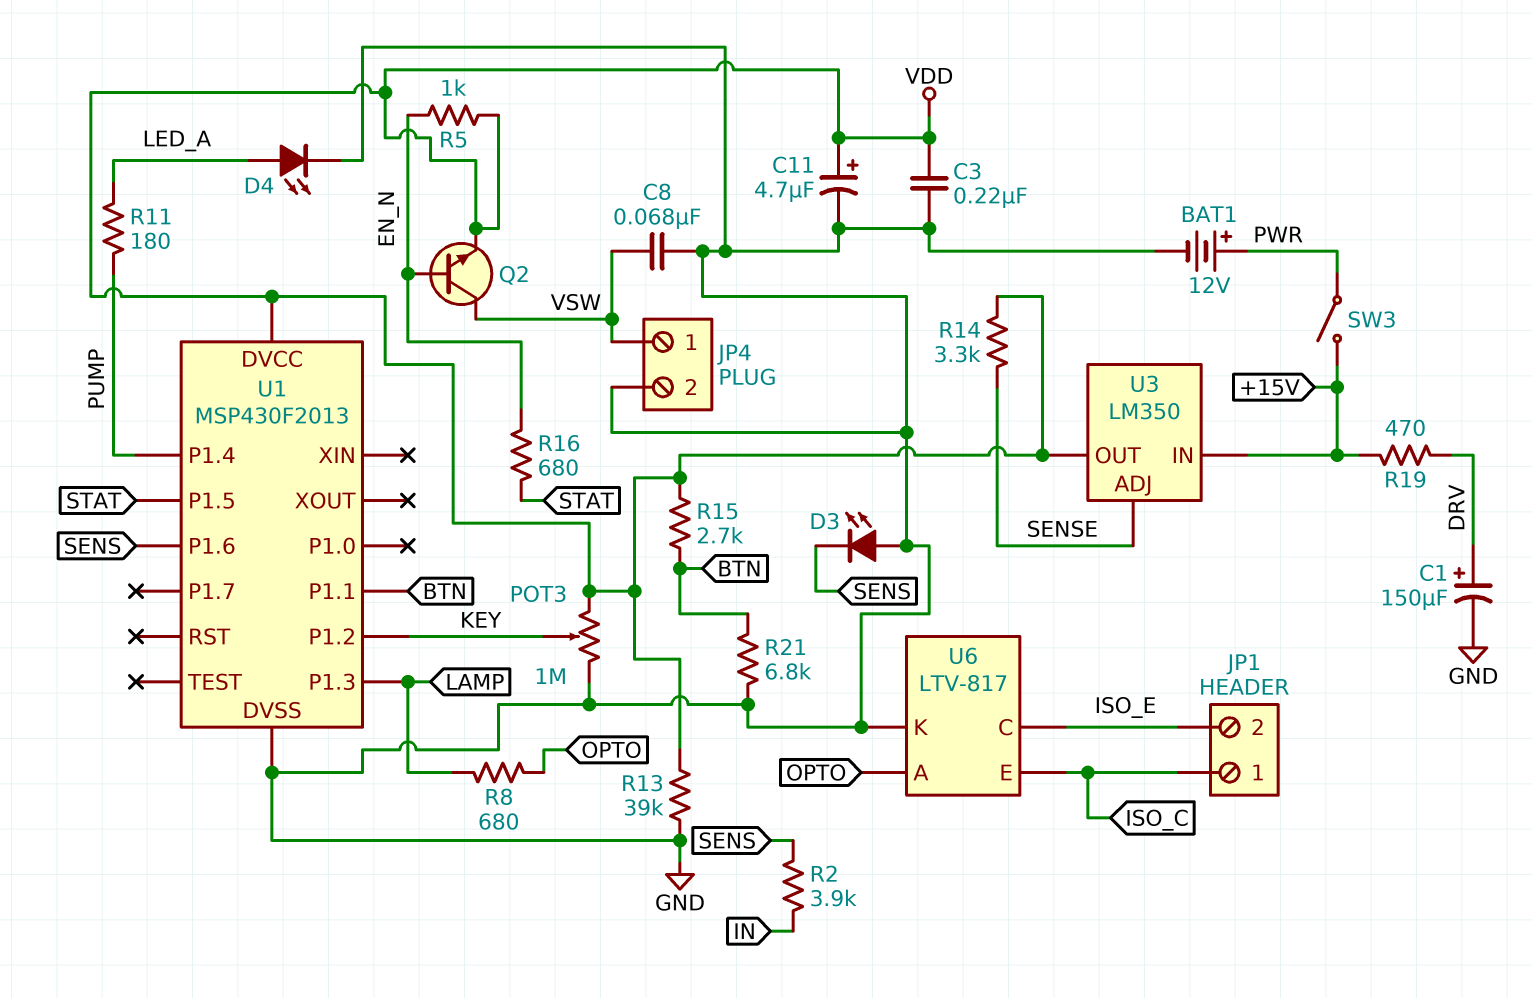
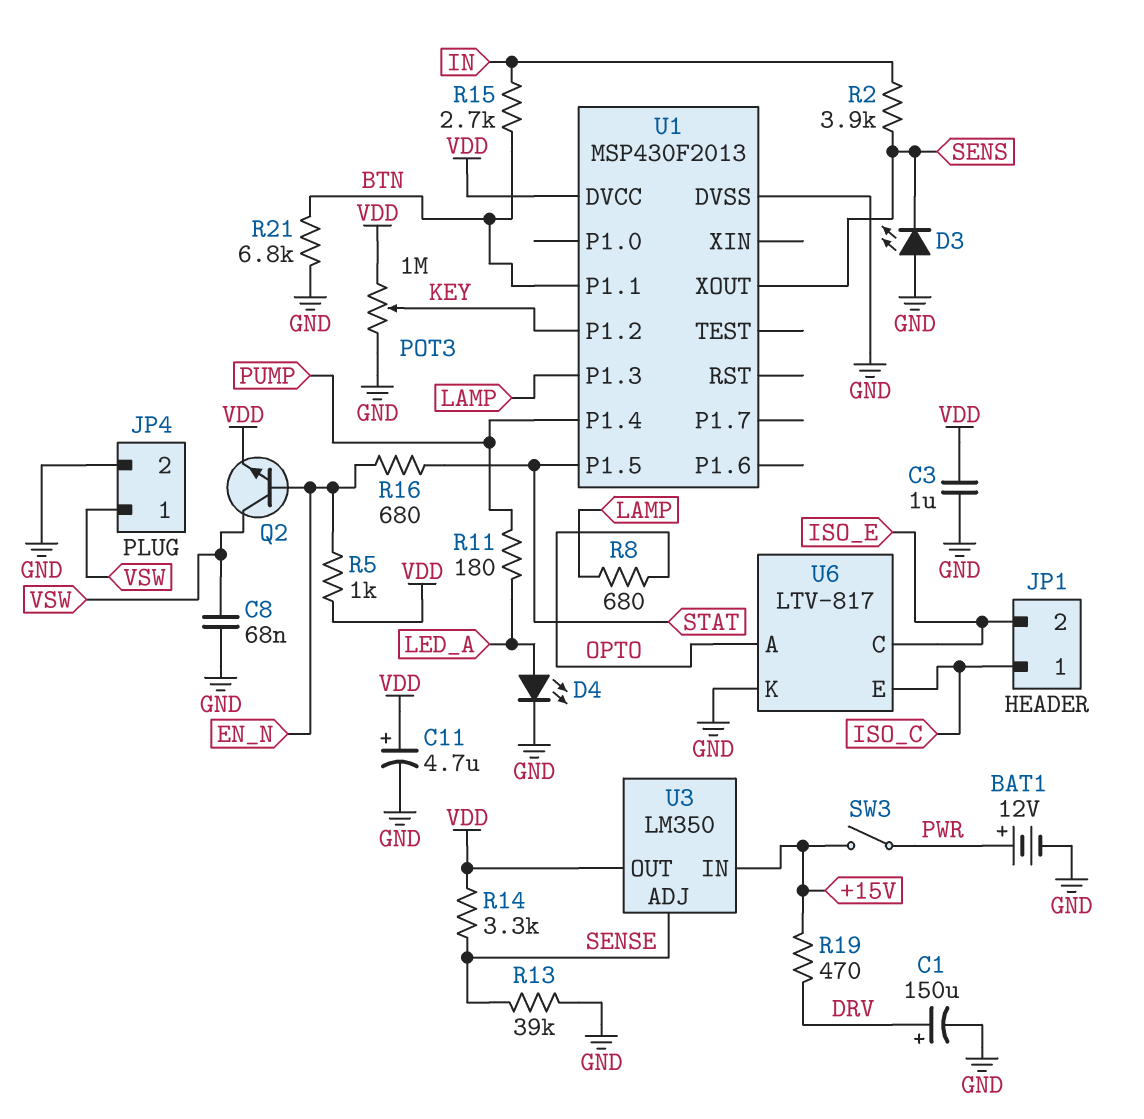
C3: 220nF (GND, VDD) -> 1uF (GND, VDD)
R13: 39k (GND, VDD) -> 39k (GND, SENSE)
R15: 2.7k (BTN, VDD) -> 2.7k (BTN, IN)
U1 pin P1.6: SENS -> none
U1 pin XOUT: none -> SENS

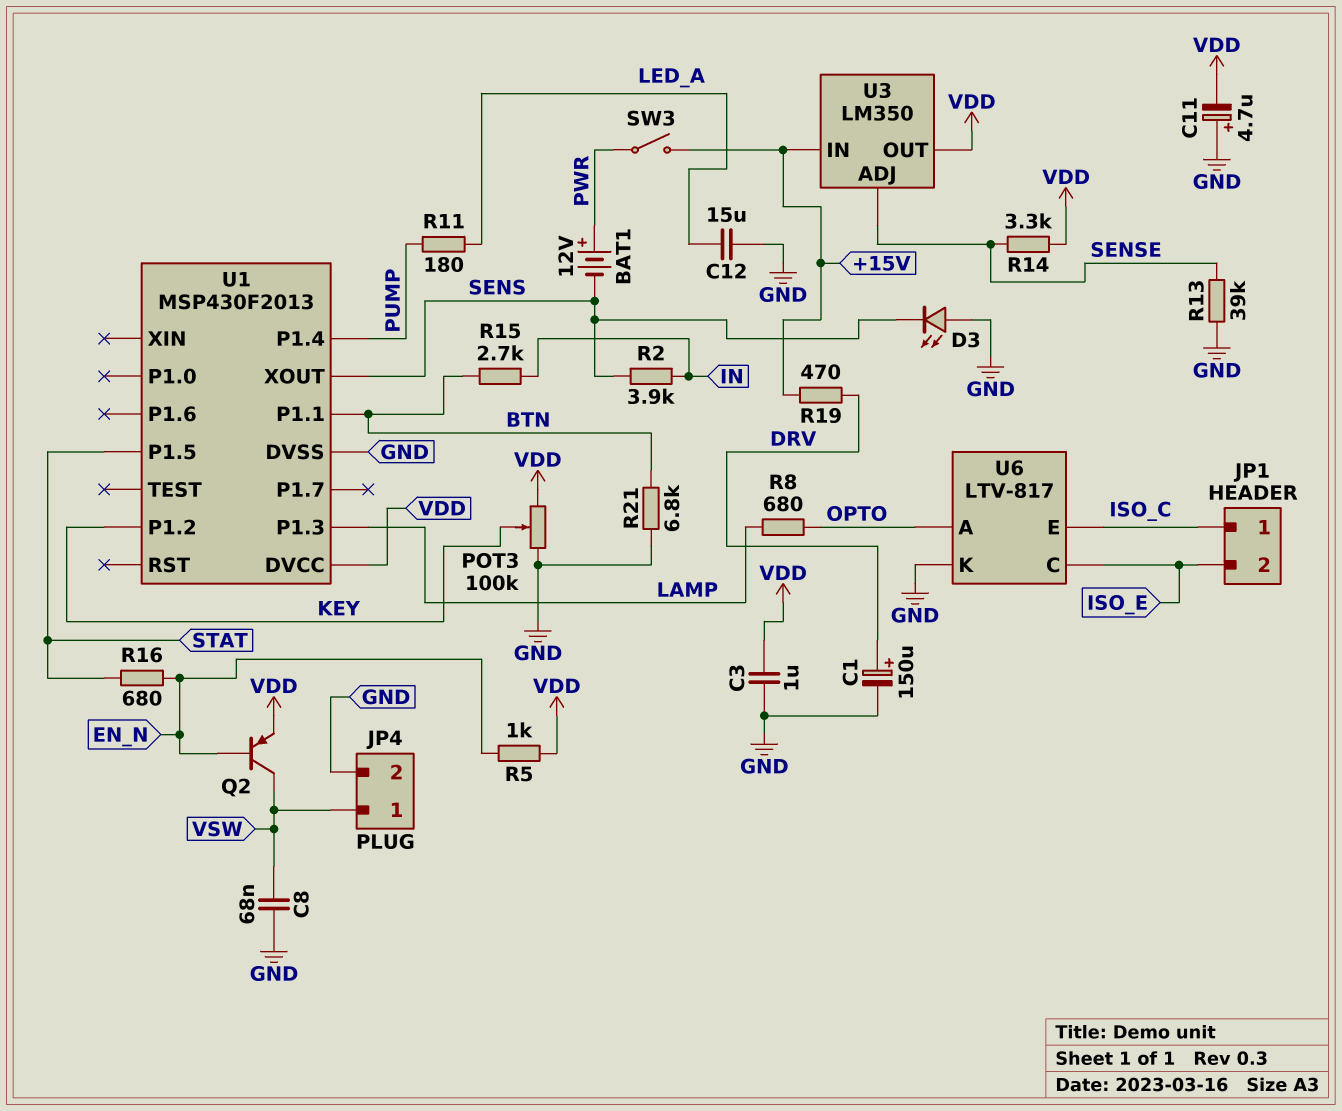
BAT1: 12V (plus PWR, minus GND) -> 12V (plus PWR, minus SENS)
C11: 4.7uF (plus VDD, minus GND) -> 4.7uF (plus GND, minus VDD)
C12: none -> 15uF (GND, LED_A)
D4: LED (A LED_A, K GND) -> none
POT3: 1M (GND, VDD, wiper KEY) -> 100k (GND, VDD, wiper KEY)
Q2: NPN (B EN_N, C VSW, E VDD) -> PNP (B EN_N, C VSW, E VDD)

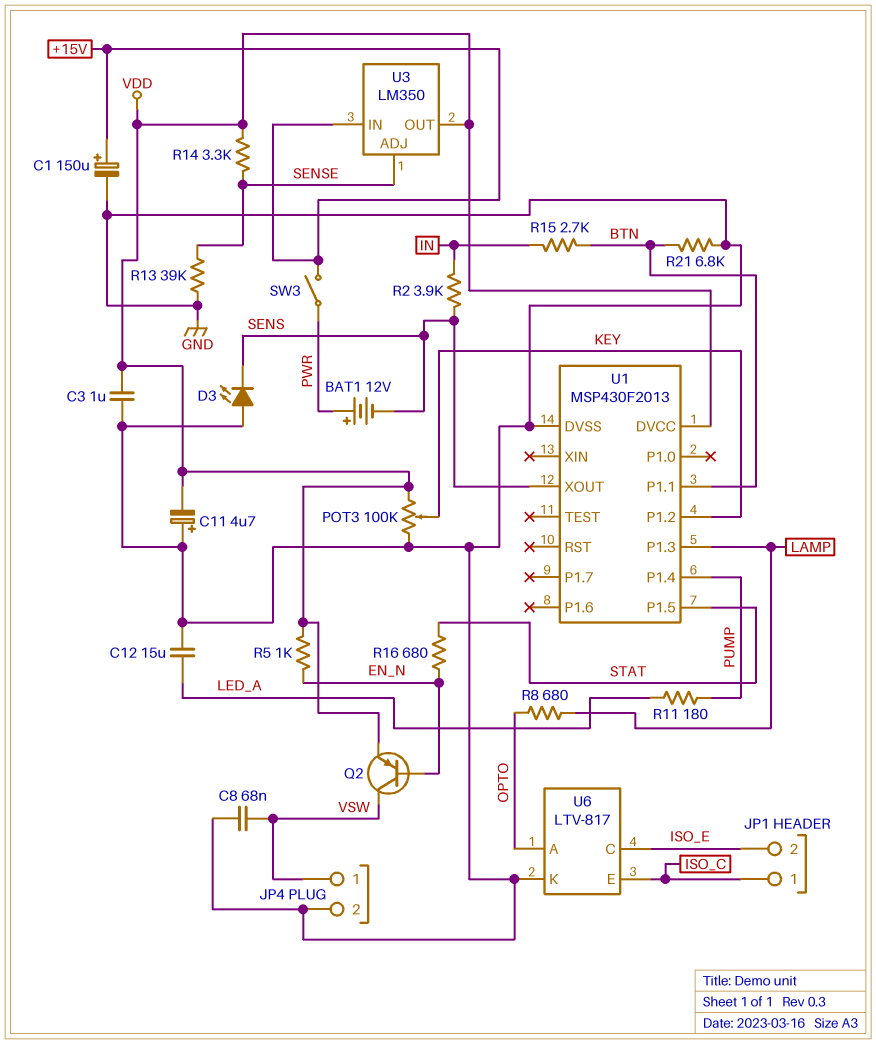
C1: 150uF (plus DRV, minus GND) -> 150uF (plus +15V, minus GND)
R19: 470 (+15V, DRV) -> none

